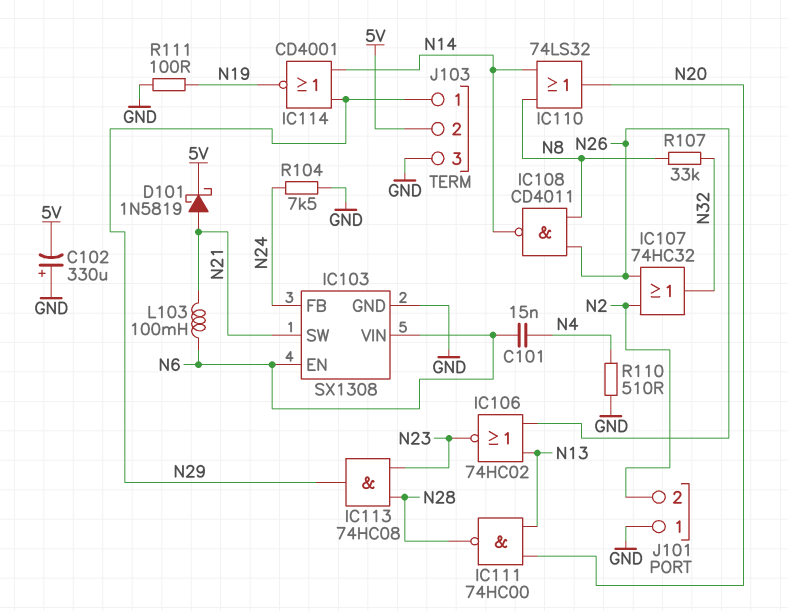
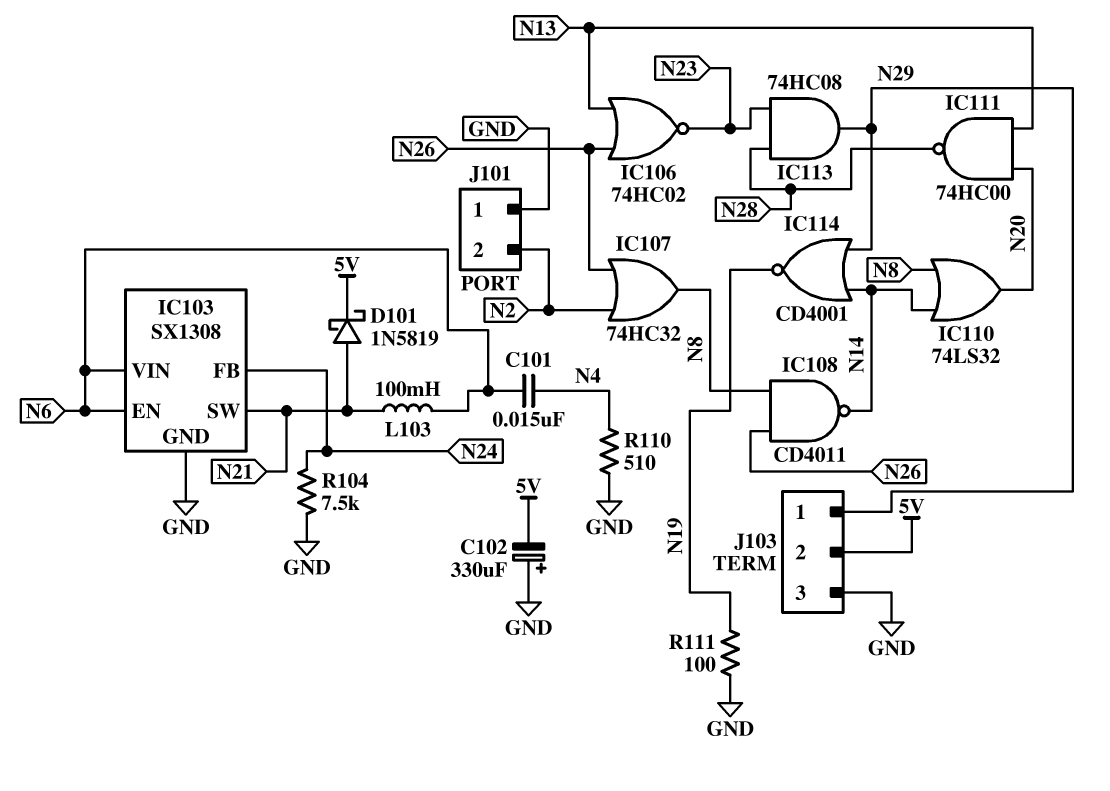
IC107: OR 74HC32 (in N2, in N26, out N32) -> OR 74HC32 (in N2, in N26, out N8)
R107: 33k (N8, N32) -> none

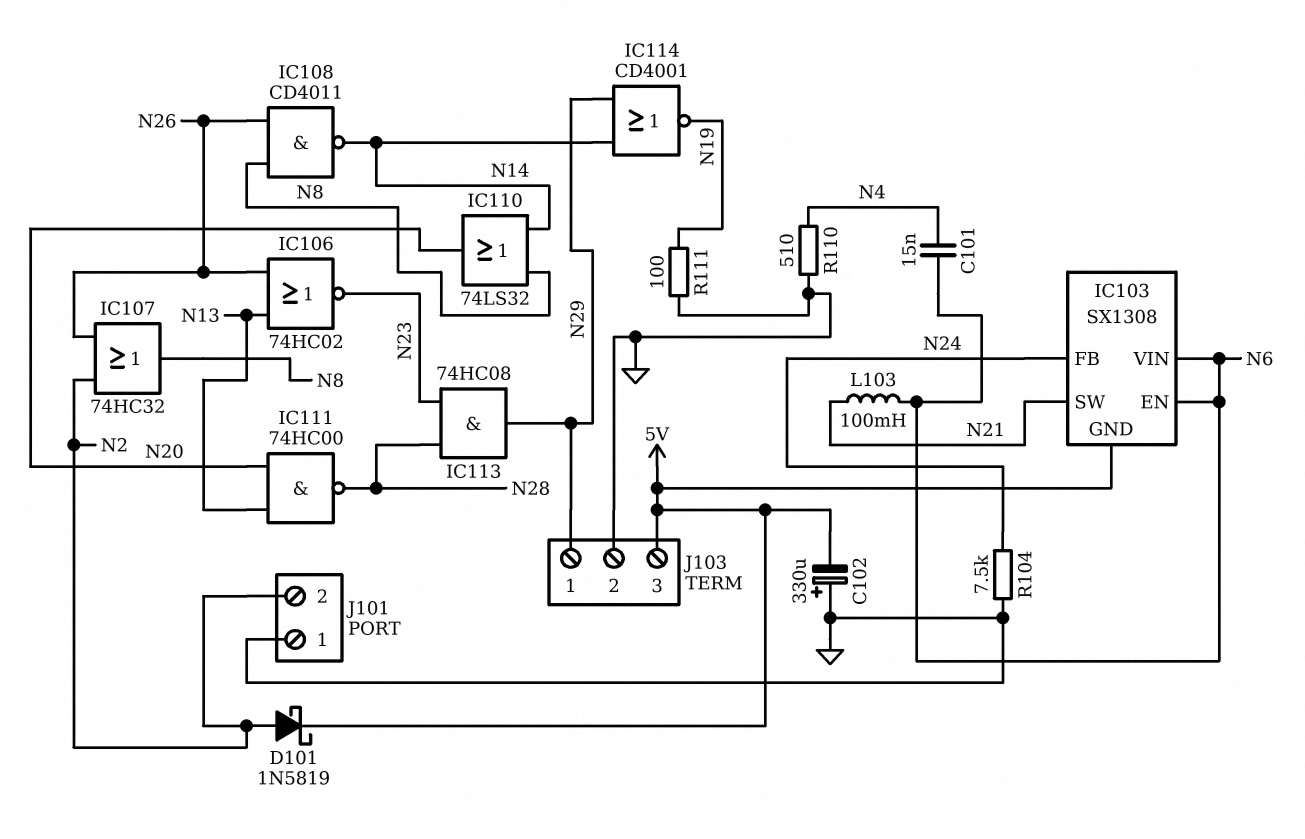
D101: schottky 1N5819 (A N21, K 5V) -> schottky 1N5819 (A N2, K 5V)
IC103 pin GND: GND -> 5V
J103 pin 2: 5V -> GND
J103 pin 3: GND -> 5V

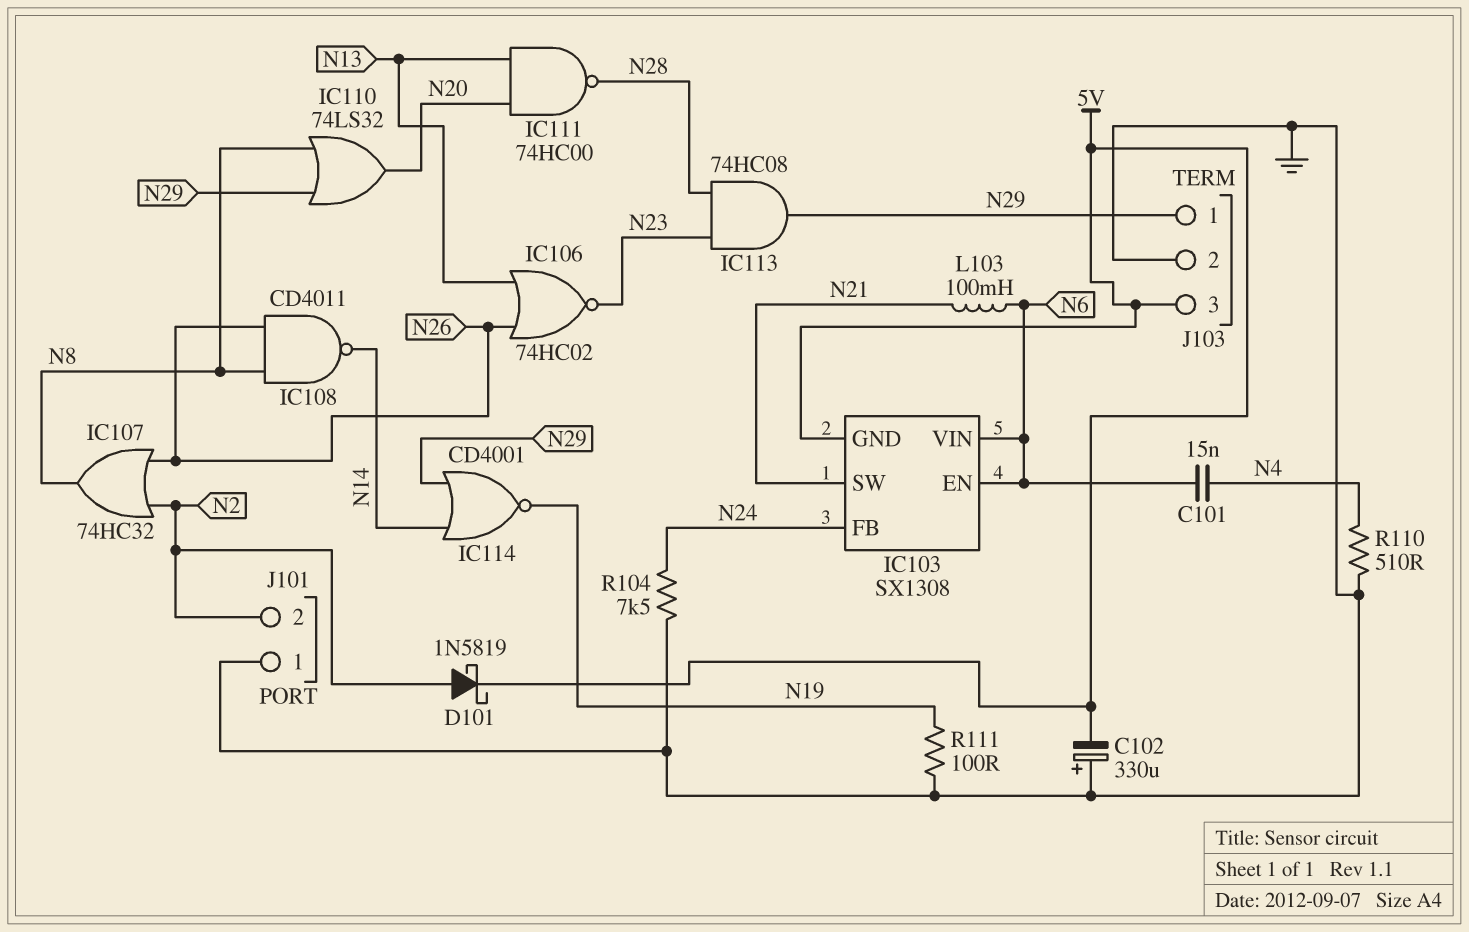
IC110: OR 74LS32 (in N8, in N14, out N20) -> OR 74LS32 (in N8, in N29, out N20)

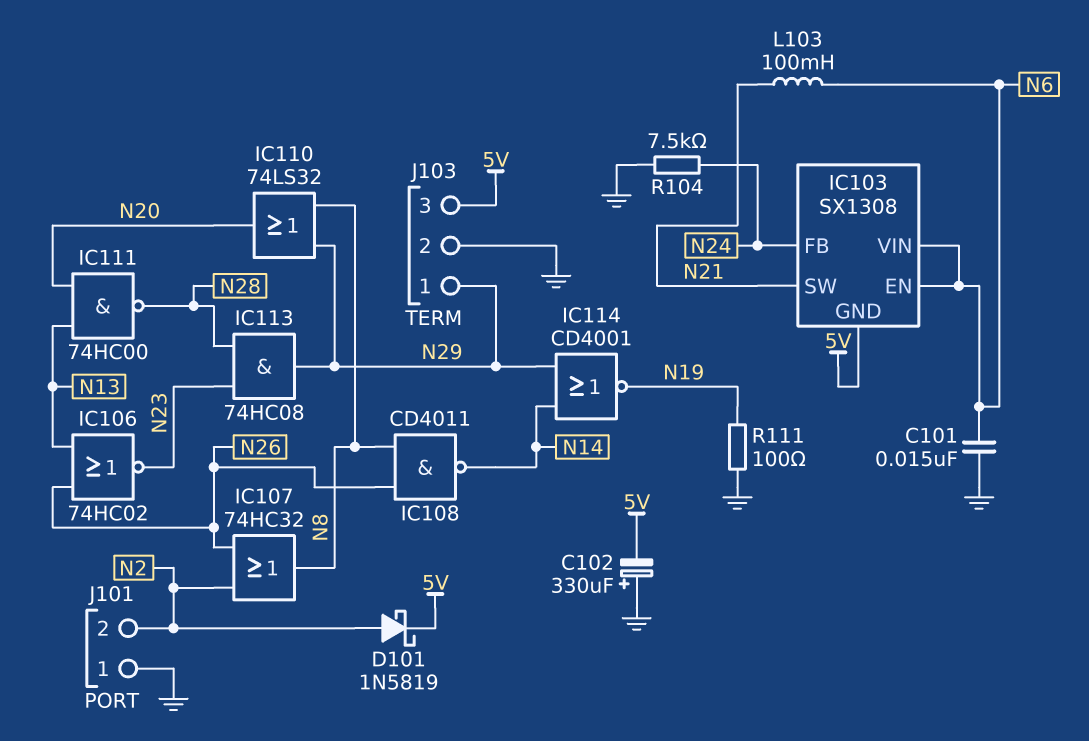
C101: 15nF (N4, N6) -> 15nF (GND, N6)
R110: 510 (GND, N4) -> none

